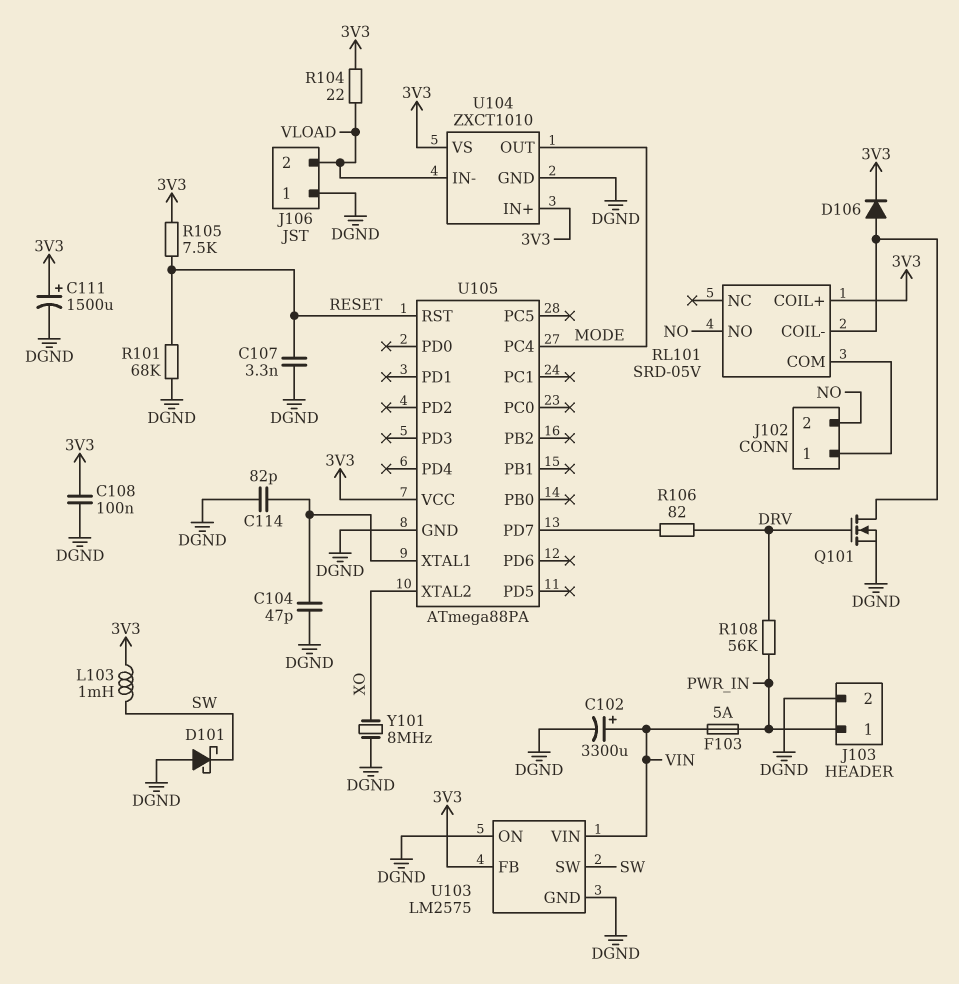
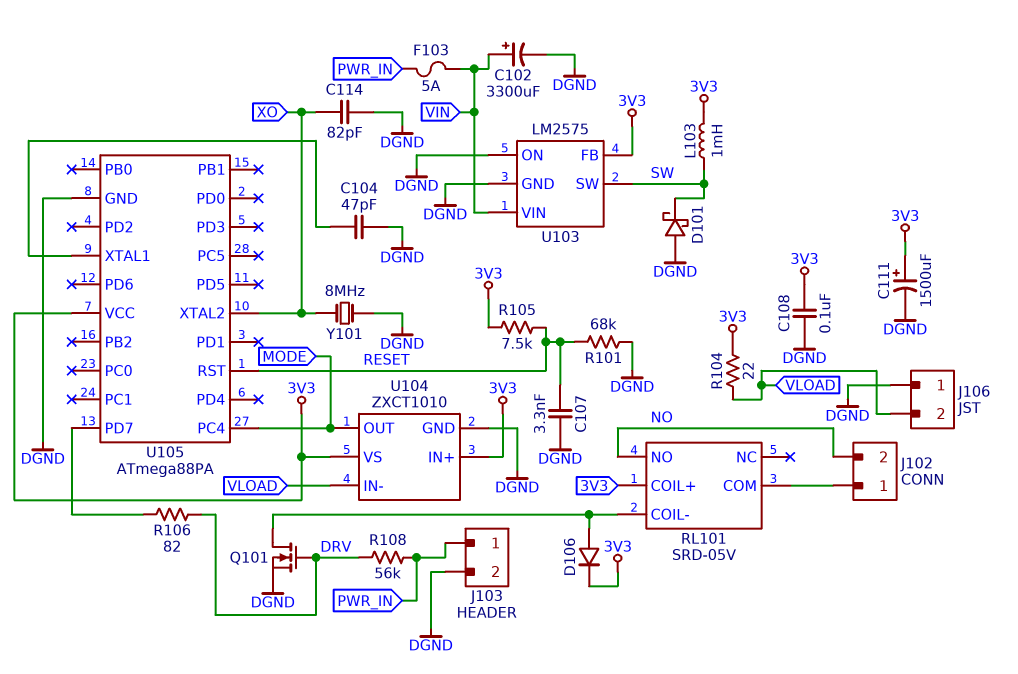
C114: 82pF (DGND, U105/XTAL1) -> 82pF (DGND, XO)

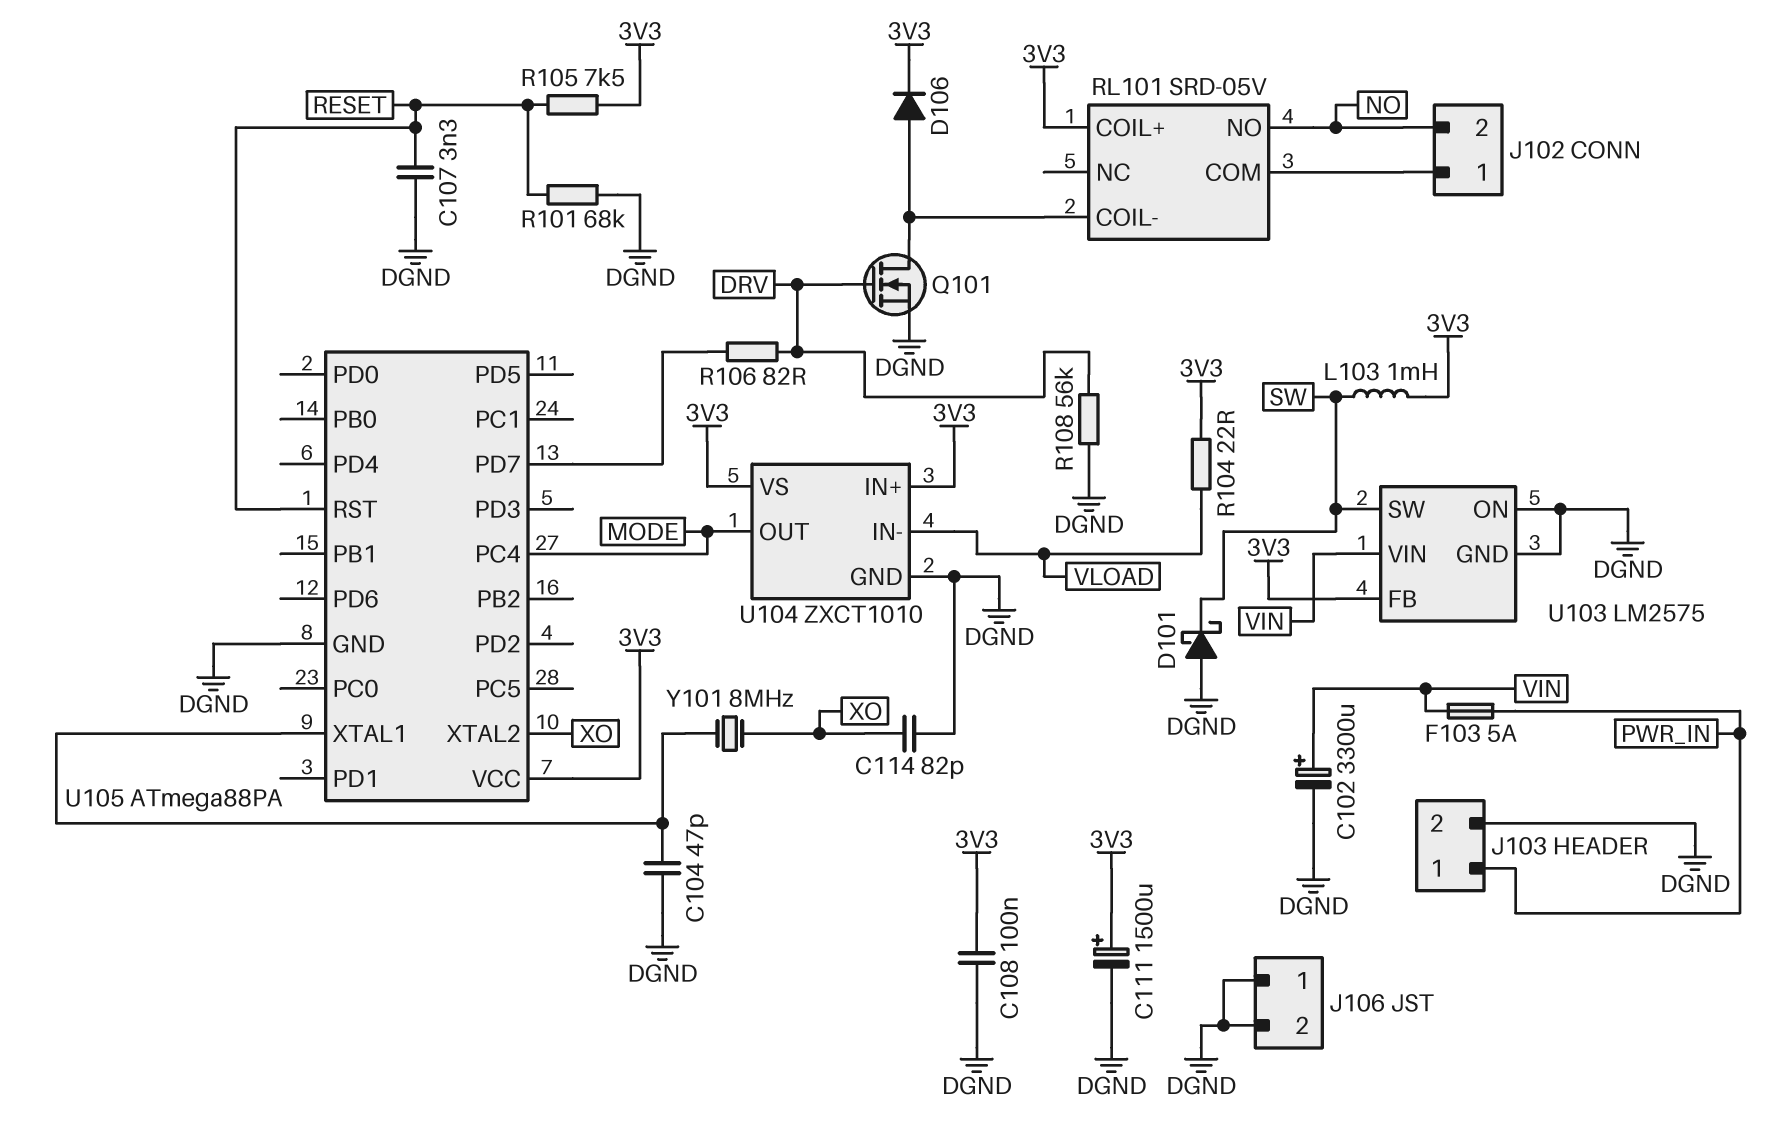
J106 pin 2: VLOAD -> DGND
R108: 56k (DRV, PWR_IN) -> 56k (DGND, DRV)
Y101: 8MHz (DGND, XO) -> 8MHz (U105/XTAL1, XO)

